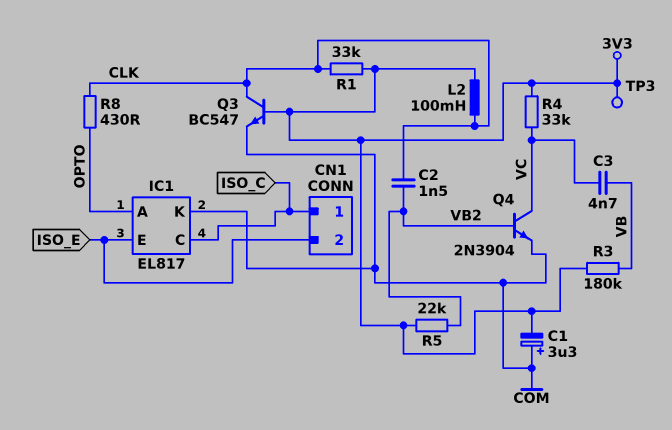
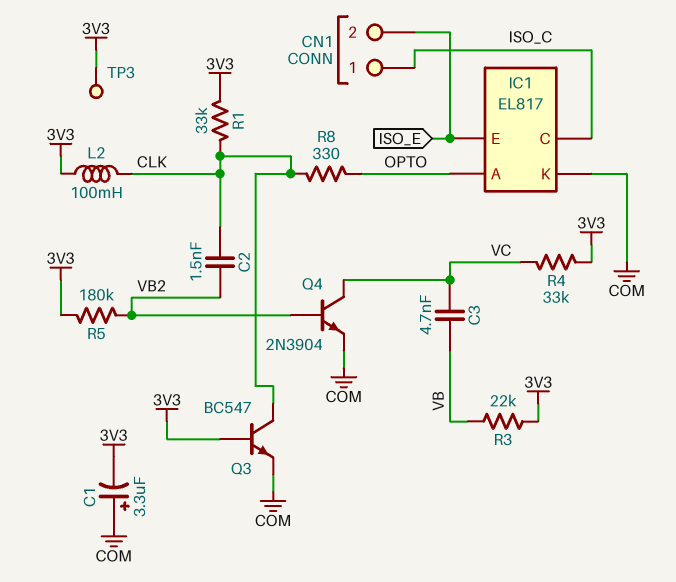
R3: 180k (3V3, VB) -> 22k (3V3, VB)
R5: 22k (3V3, VB2) -> 180k (3V3, VB2)
R8: 430 (CLK, OPTO) -> 330 (CLK, OPTO)

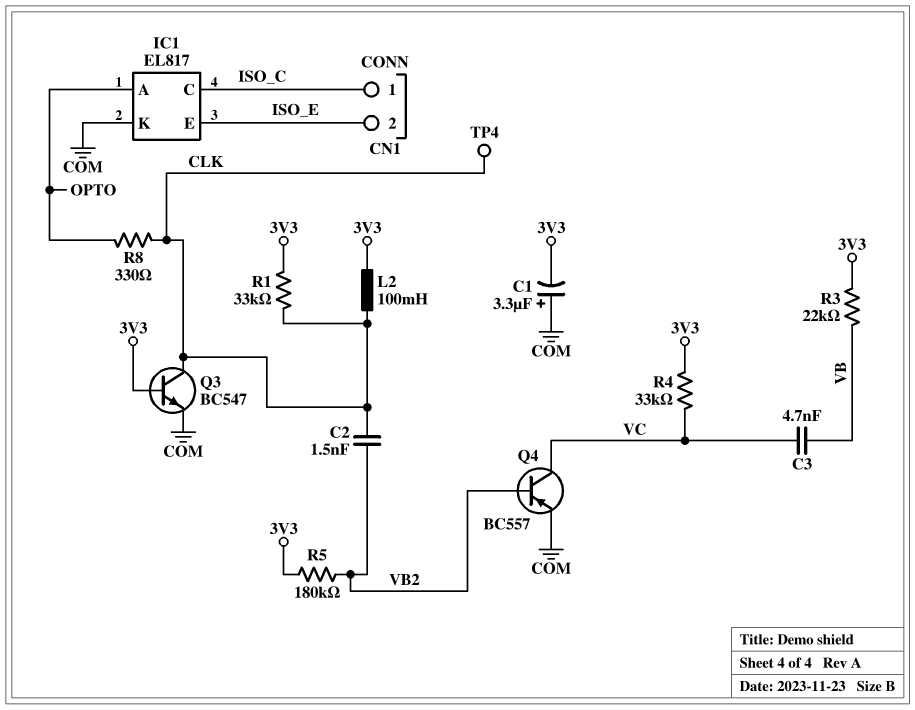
Q4: NPN 2N3904 (B VB2, C VC, E COM) -> PNP BC557 (B VB2, C VC, E COM)
TP3: test point (3V3) -> none
TP4: none -> test point (CLK)

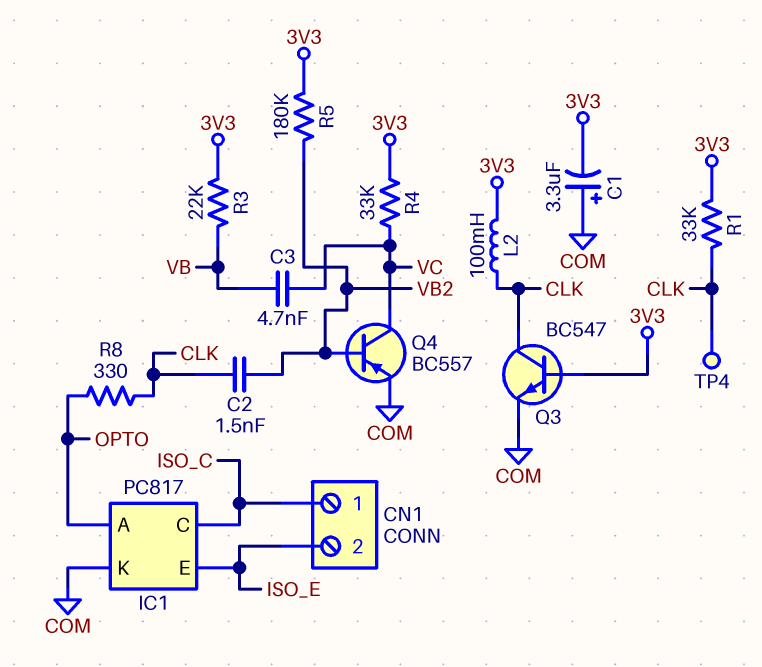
IC1: EL817 -> PC817

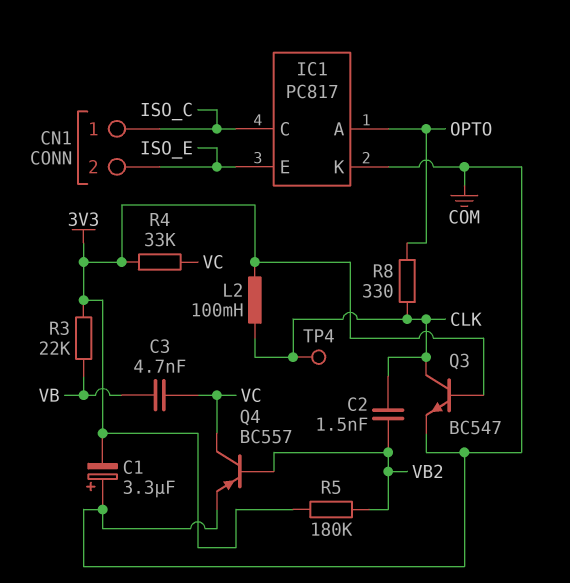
R1: 33k (3V3, CLK) -> none

